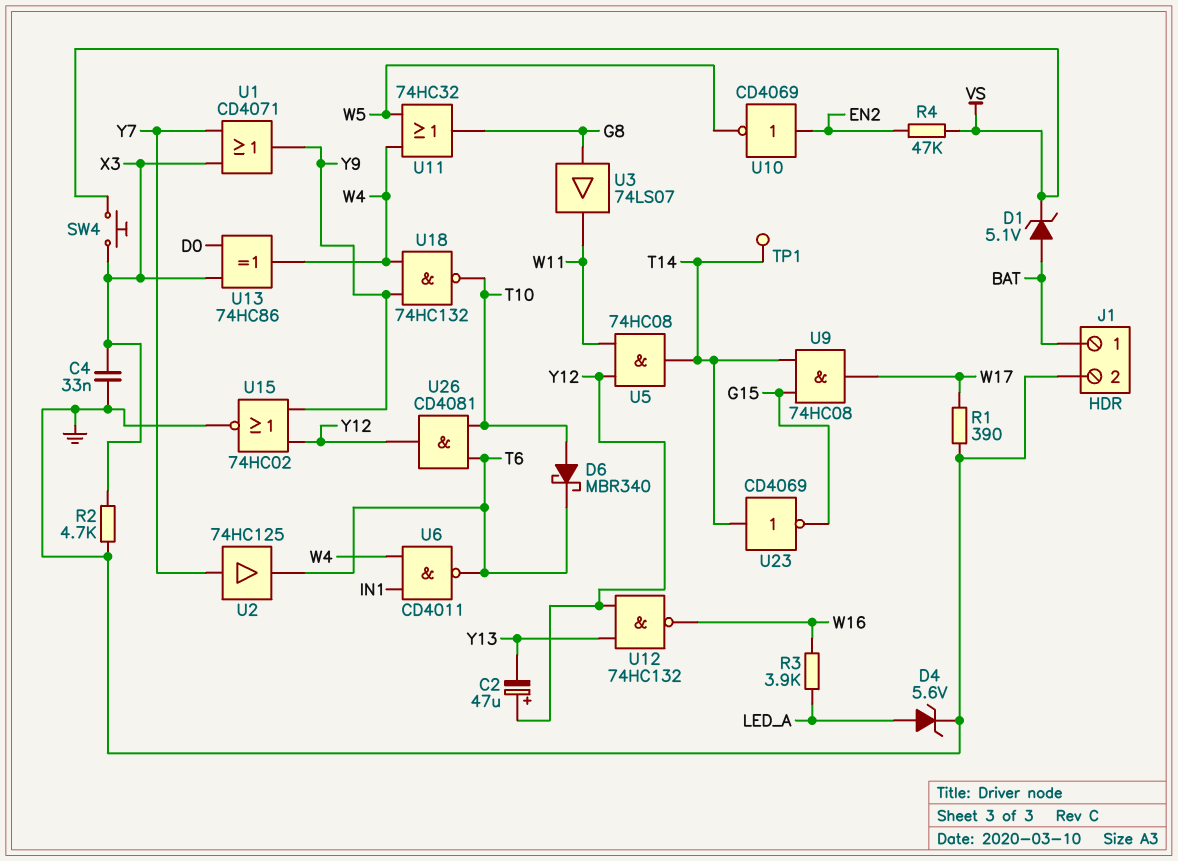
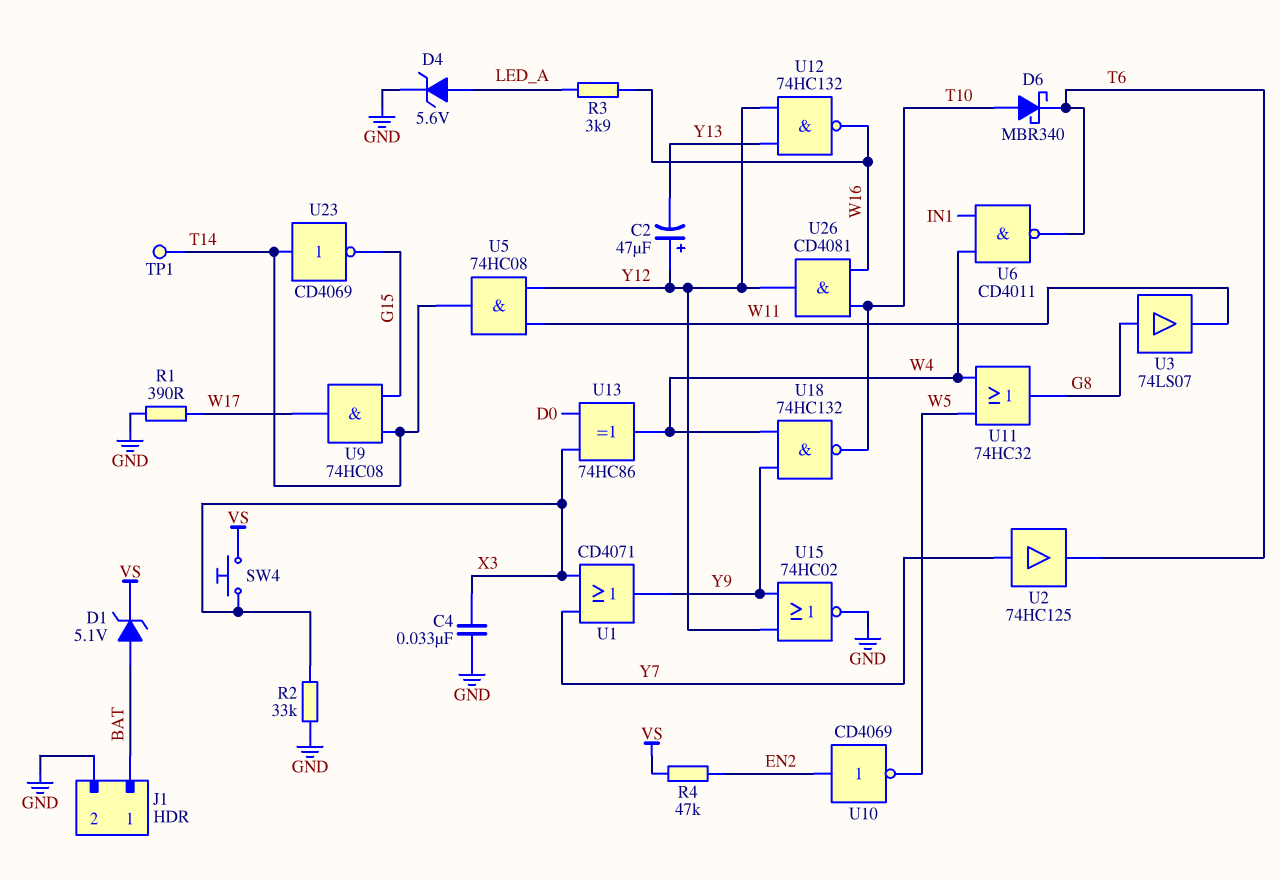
R2: 4.7k (GND, X3) -> 33k (GND, X3)
U26: AND CD4081 (in T6, in T10, out Y12) -> AND CD4081 (in T10, in W16, out Y12)

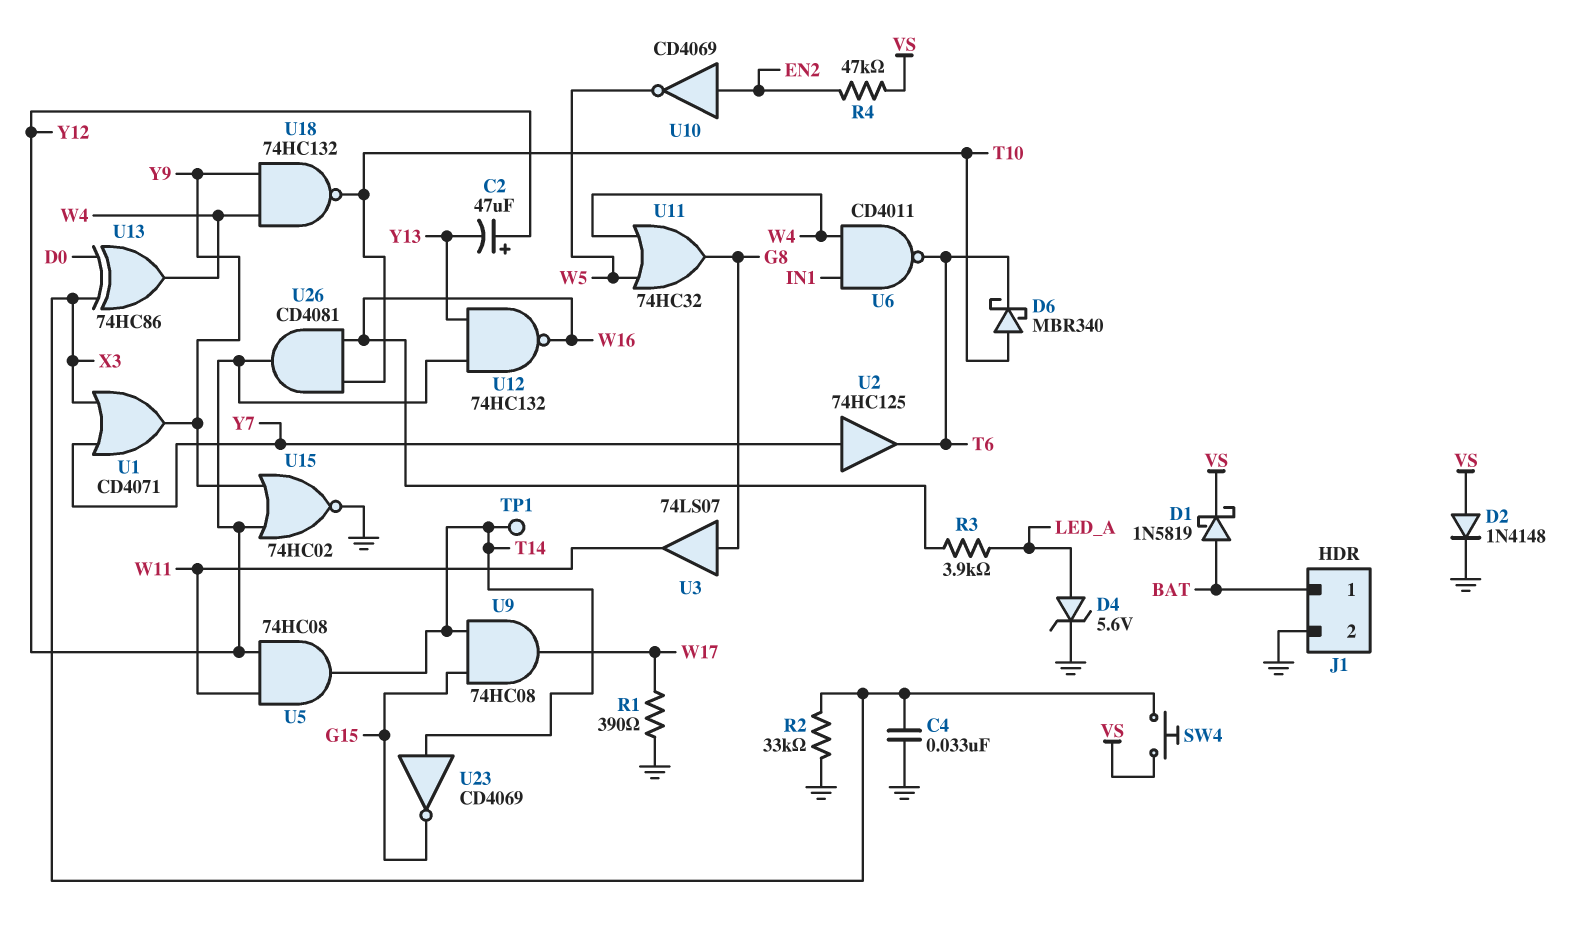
D1: zener 5.1V (A BAT, K VS) -> schottky 1N5819 (A BAT, K VS)
D2: none -> diode 1N4148 (A VS, K GND)

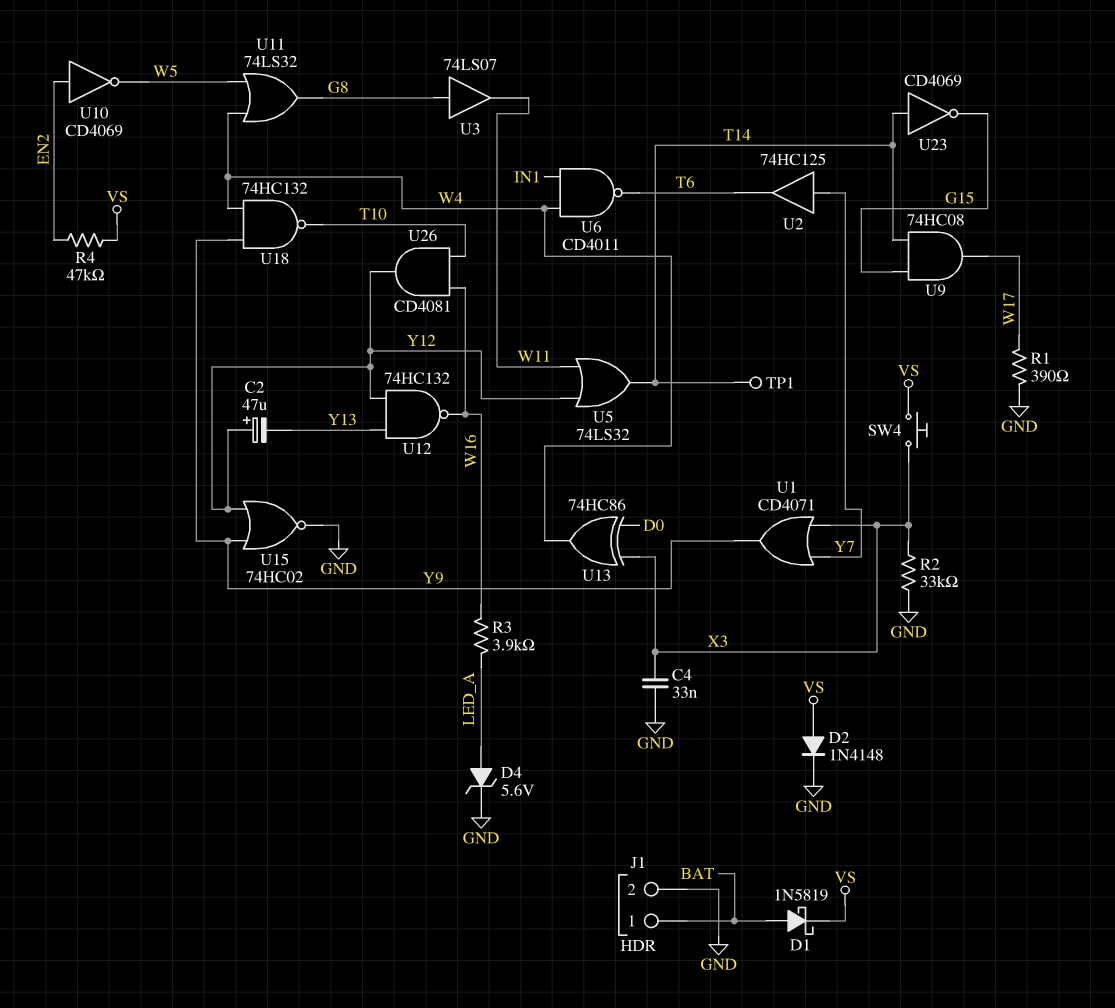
D6: schottky MBR340 (A T10, K T6) -> none
U5: AND 74HC08 (in W11, in Y12, out T14) -> OR 74LS32 (in W11, in Y12, out T14)
U11: OR 74HC32 (in W4, in W5, out G8) -> OR 74LS32 (in W4, in W5, out G8)

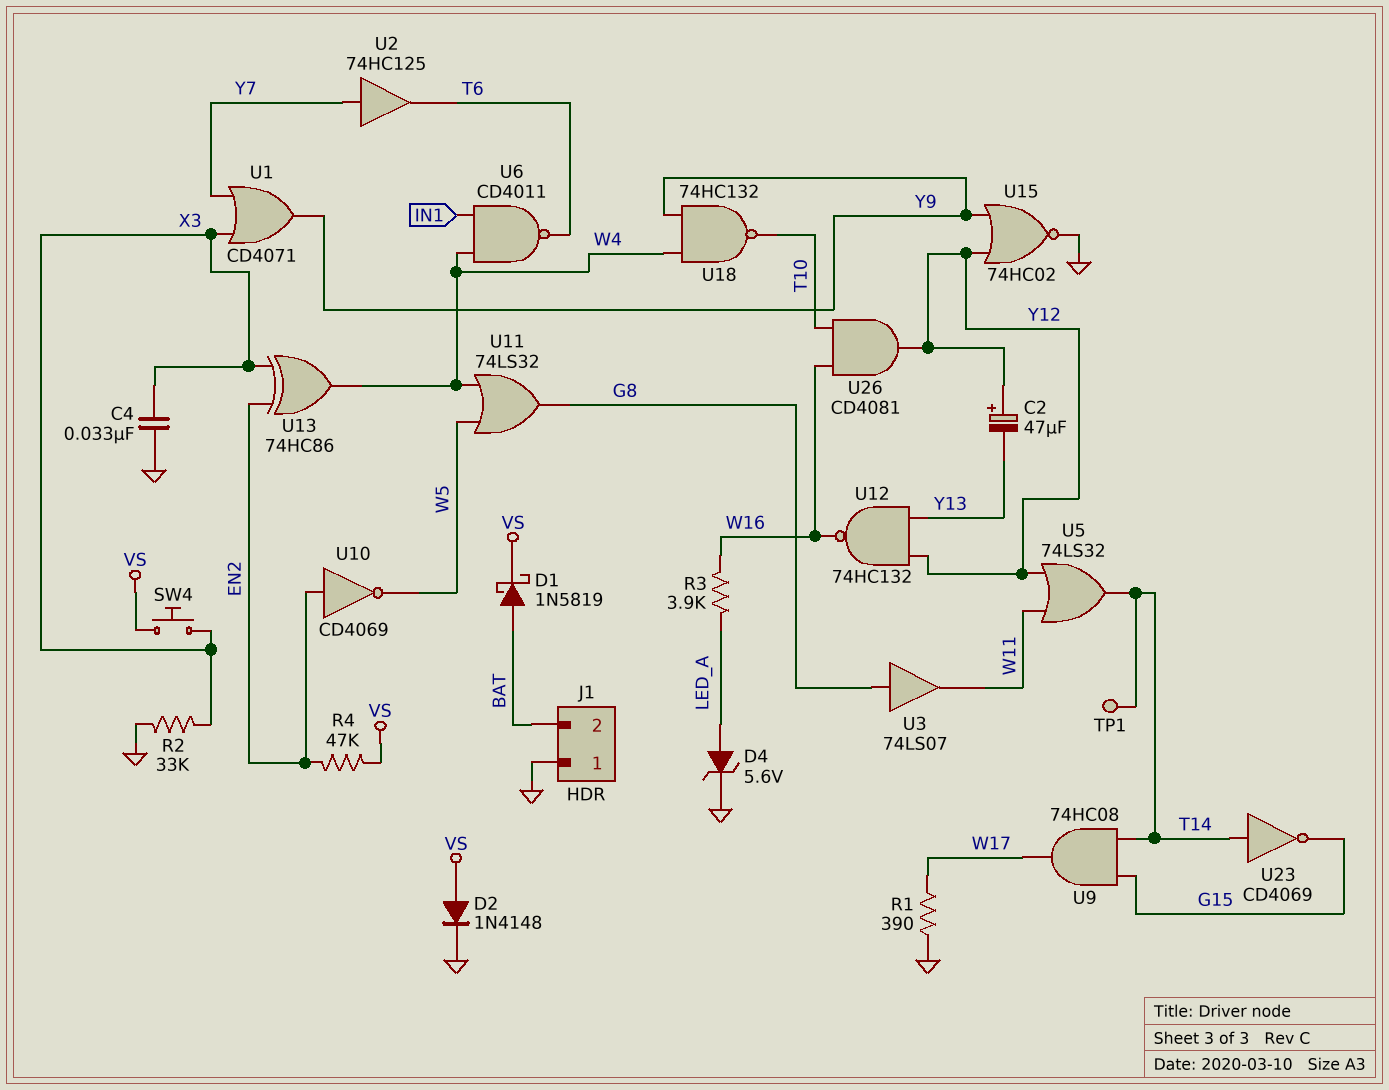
J1 pin 1: BAT -> GND
J1 pin 2: GND -> BAT
U13: XOR 74HC86 (in D0, in X3, out W4) -> XOR 74HC86 (in EN2, in X3, out W4)

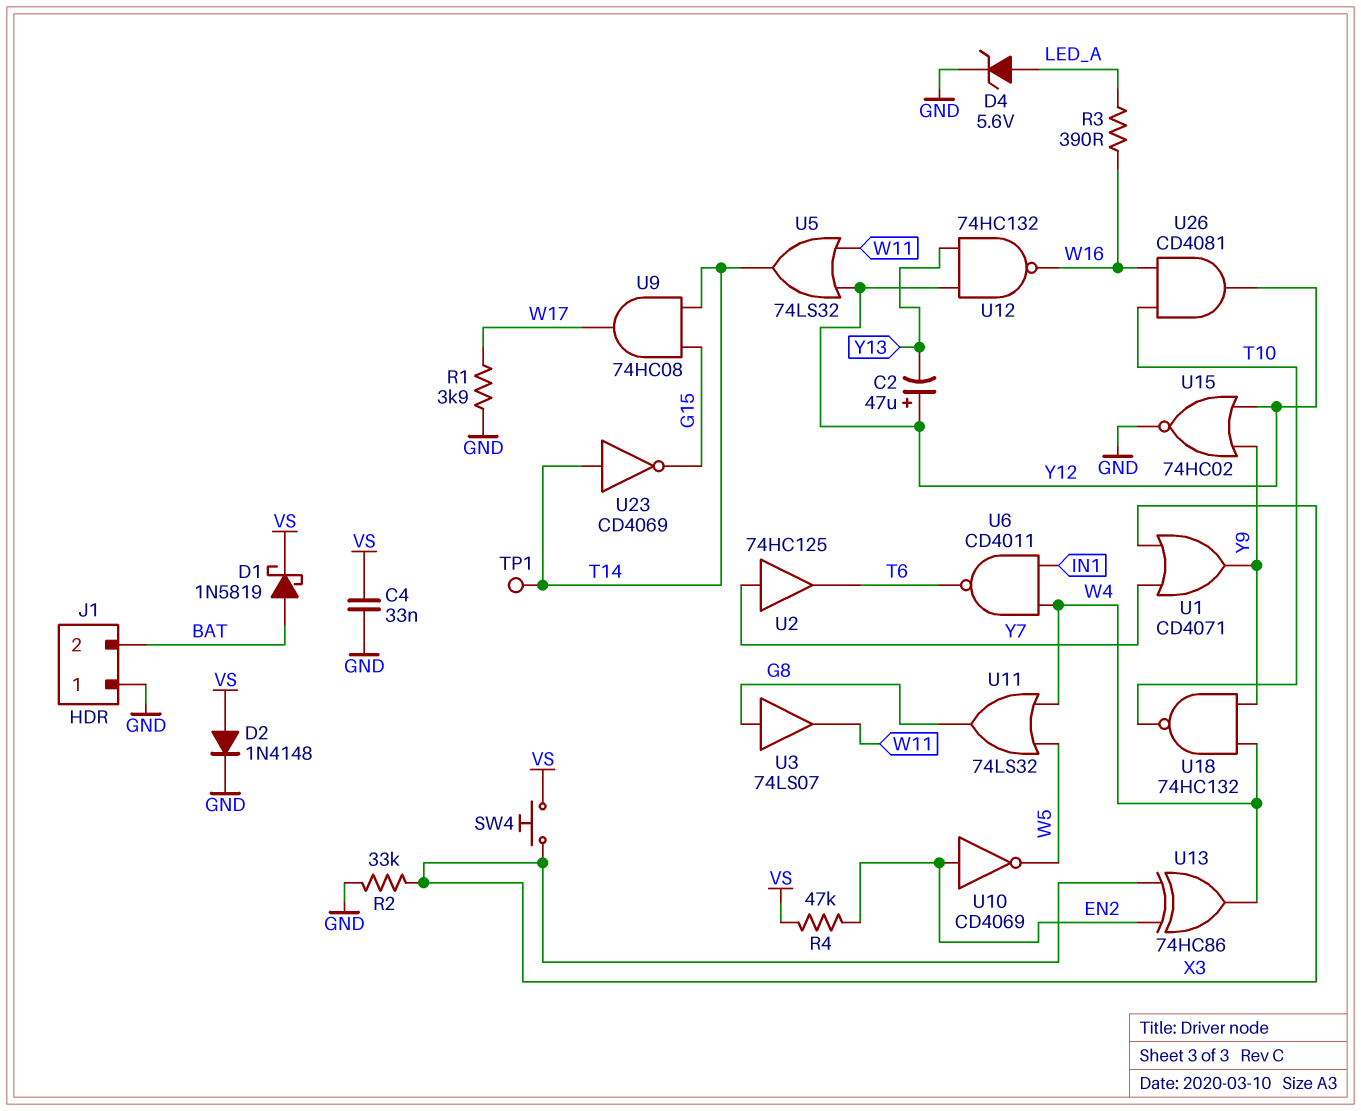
C4: 33nF (GND, X3) -> 33nF (GND, VS)
R1: 390 (GND, W17) -> 3.9k (GND, W17)
R3: 3.9k (LED_A, W16) -> 390 (LED_A, W16)

